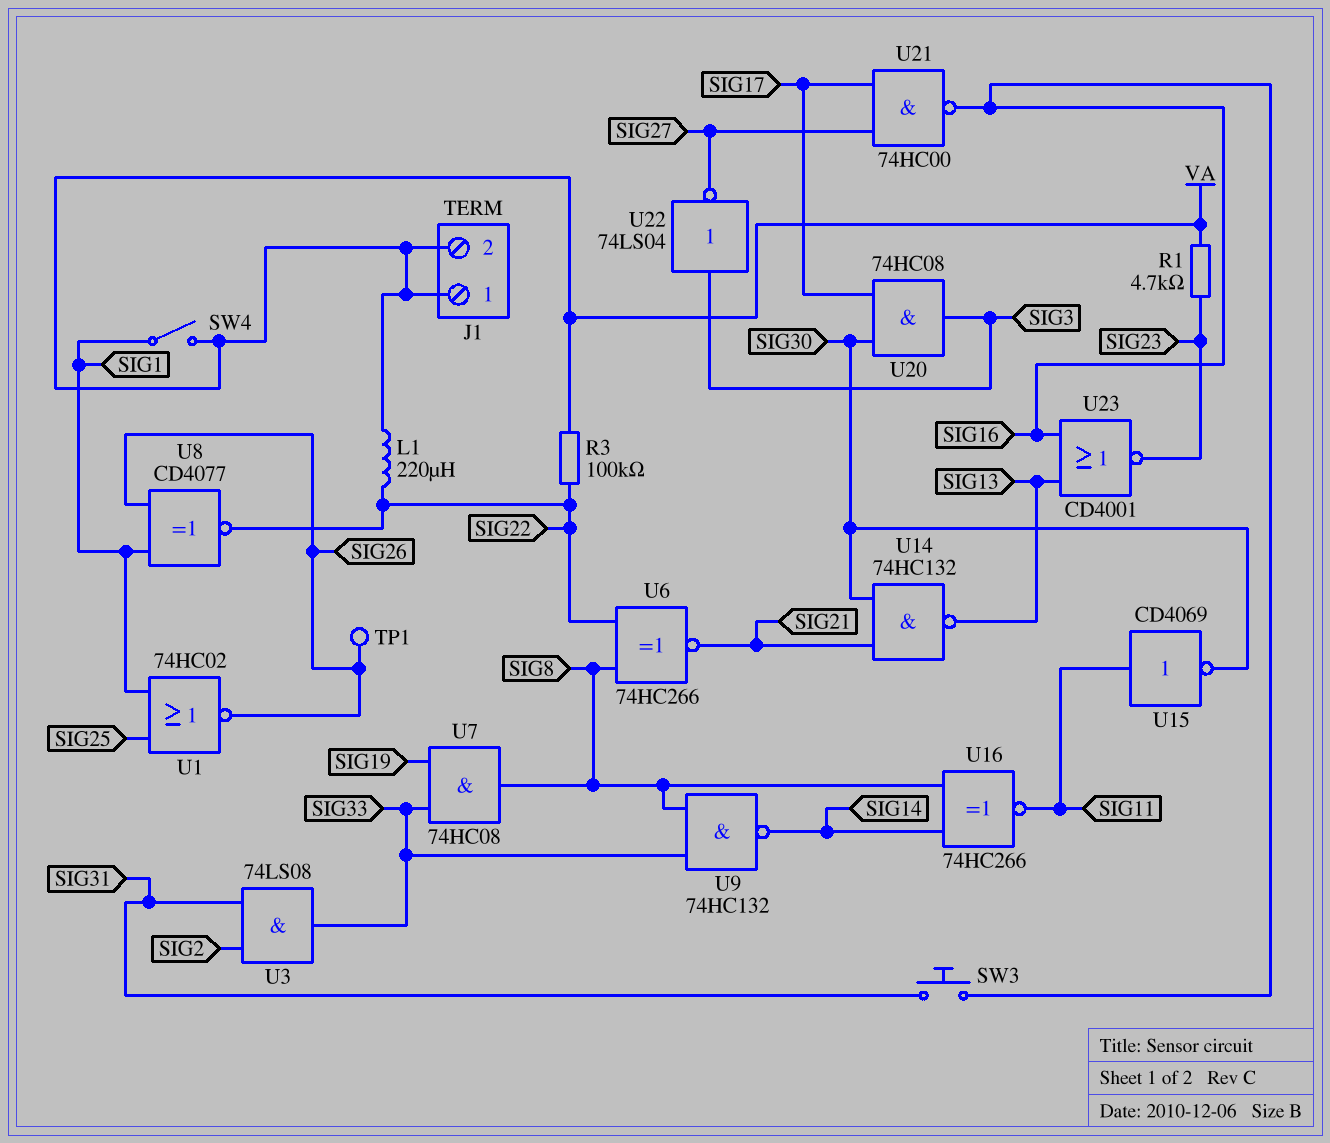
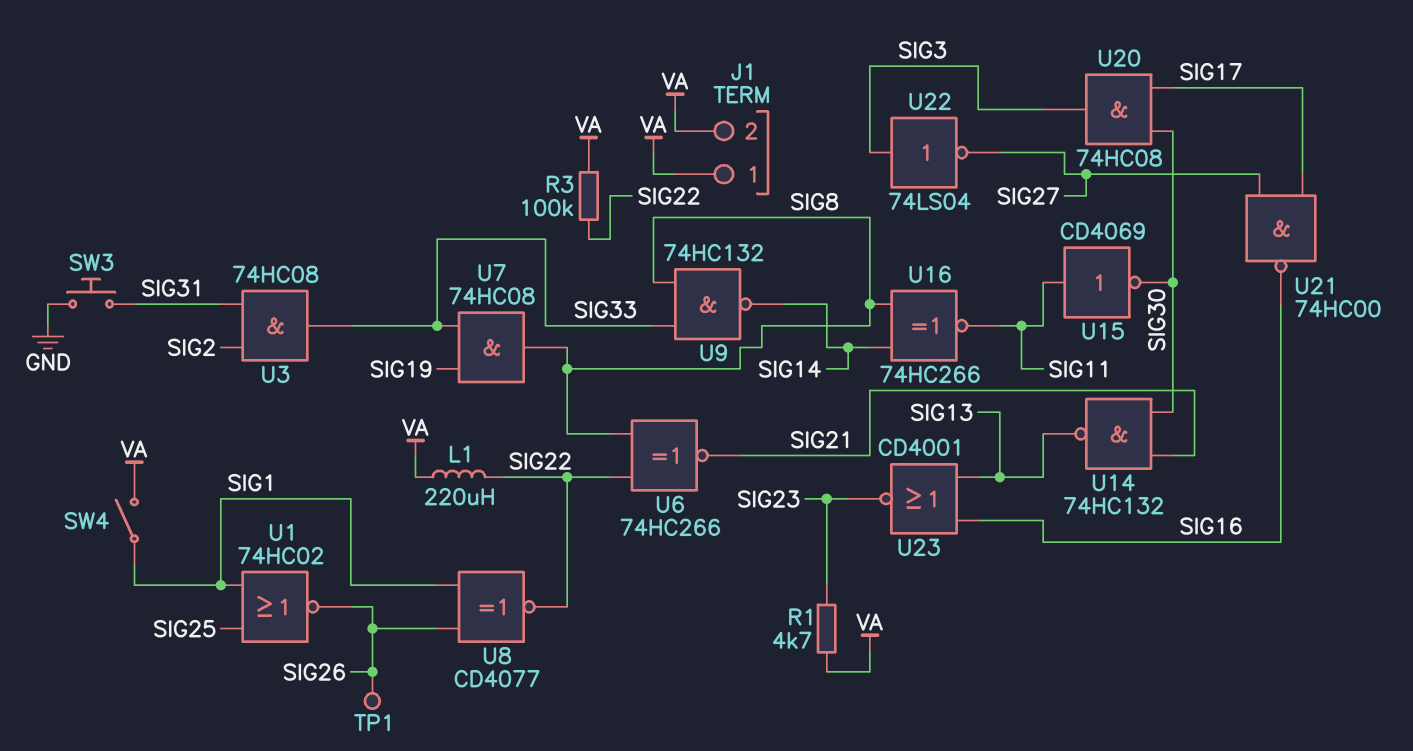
SW3: button (SIG16, SIG31) -> button (GND, SIG31)
U3: AND 74LS08 (in SIG2, in SIG31, out SIG33) -> AND 74HC08 (in SIG2, in SIG31, out SIG33)

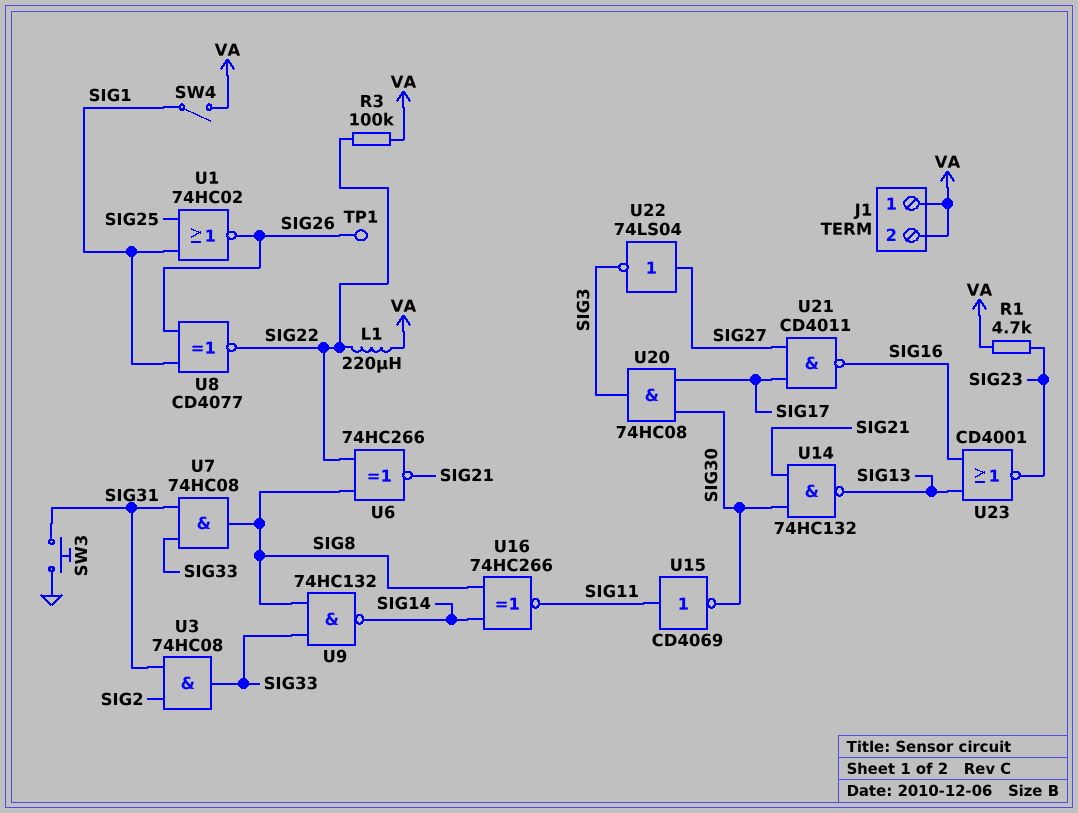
U7: AND 74HC08 (in SIG19, in SIG33, out SIG8) -> AND 74HC08 (in SIG31, in SIG33, out SIG8)
U21: NAND 74HC00 (in SIG17, in SIG27, out SIG16) -> NAND CD4011 (in SIG17, in SIG27, out SIG16)
U22: NOT 74LS04 (in SIG3, out SIG27) -> NOT 74LS04 (in SIG27, out SIG3)

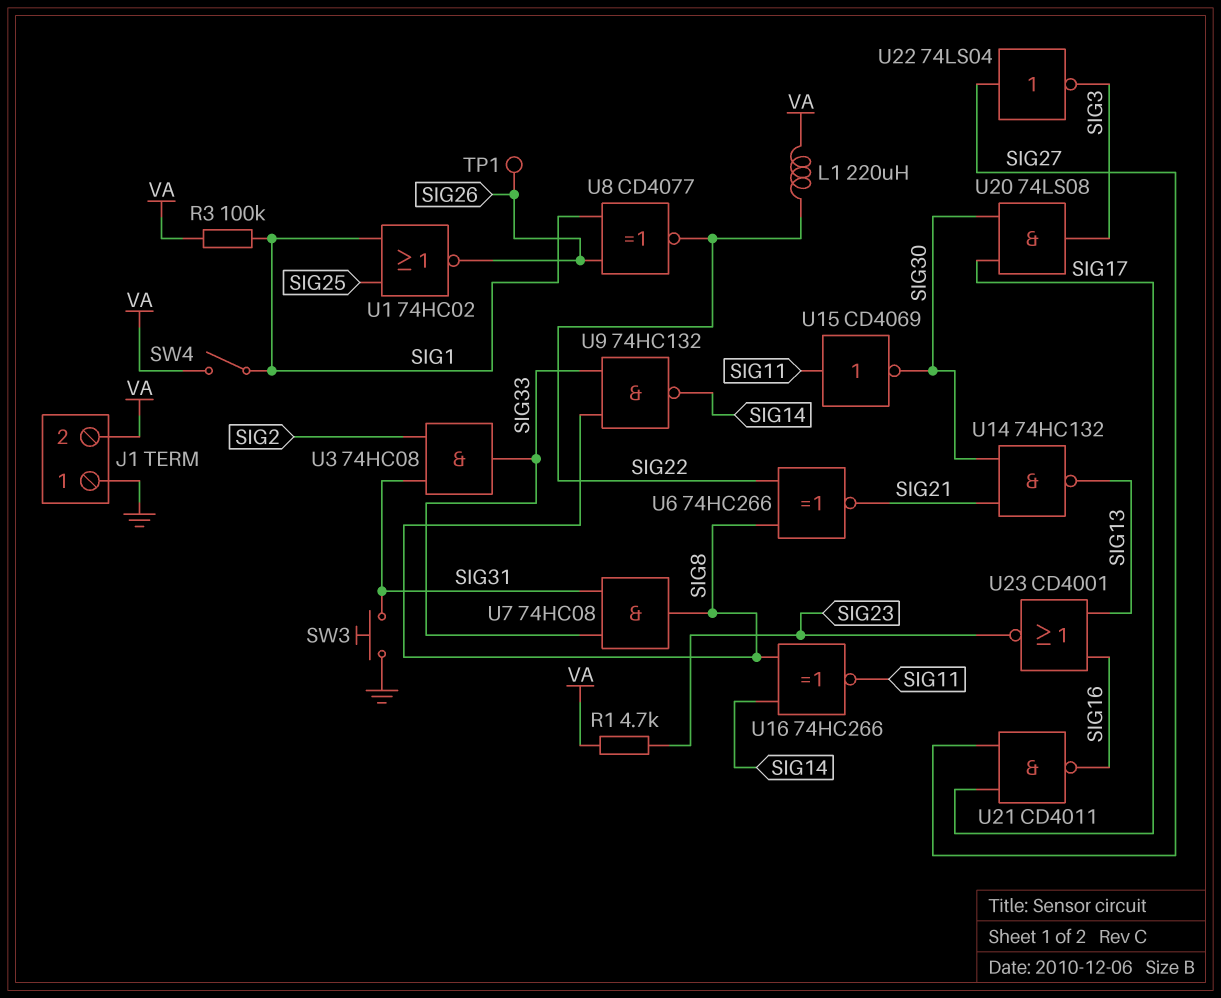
J1 pin 1: VA -> GND
R3: 100k (SIG22, VA) -> 100k (SIG1, VA)
U20: AND 74HC08 (in SIG17, in SIG30, out SIG3) -> AND 74LS08 (in SIG17, in SIG30, out SIG3)

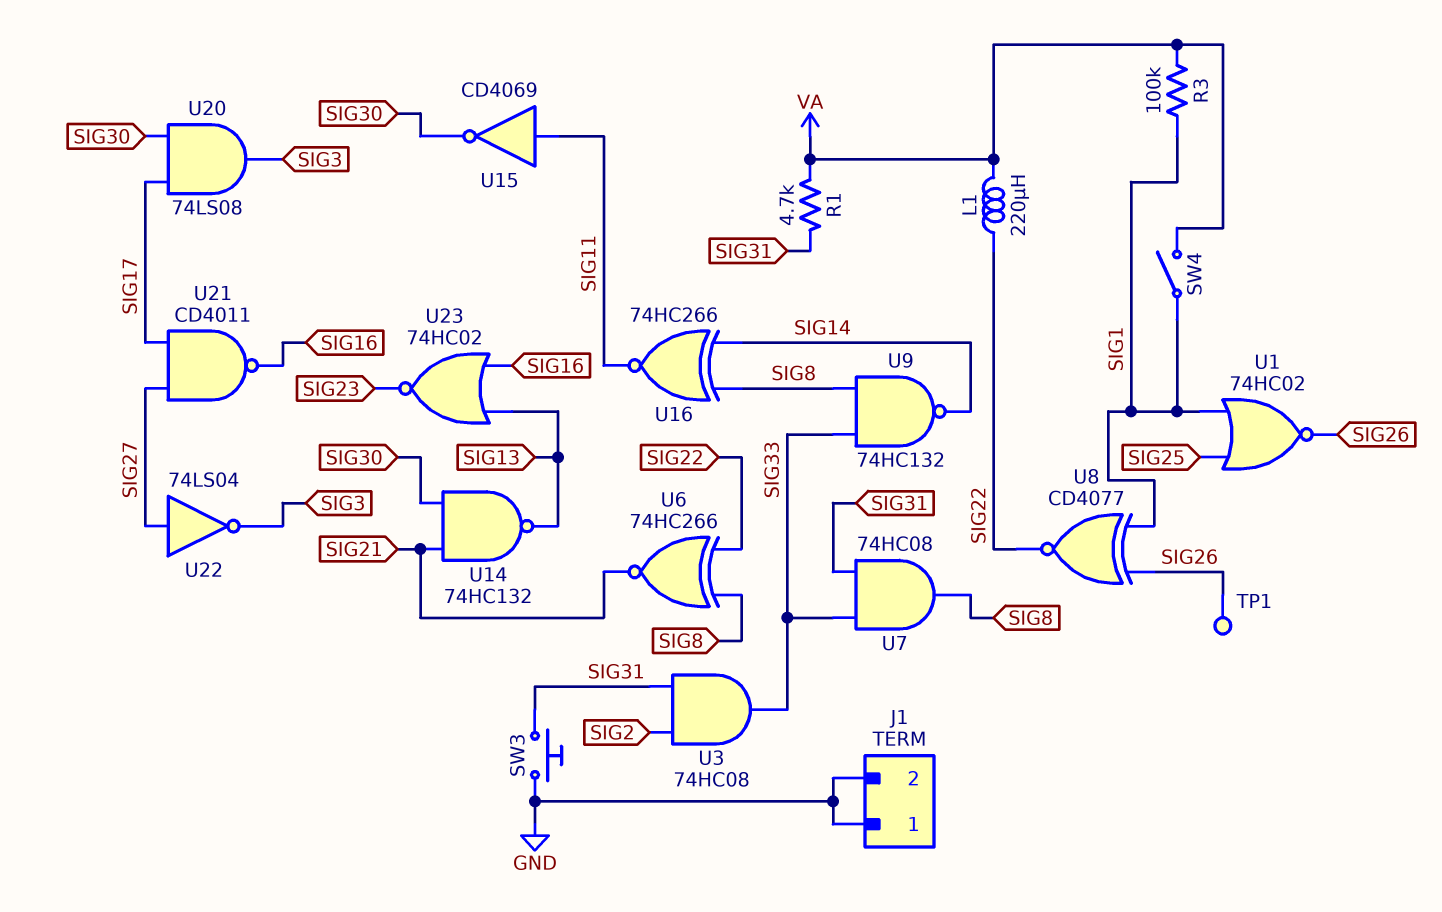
J1 pin 2: VA -> GND
R1: 4.7k (SIG23, VA) -> 4.7k (SIG31, VA)
U23: NOR CD4001 (in SIG13, in SIG16, out SIG23) -> NOR 74HC02 (in SIG13, in SIG16, out SIG23)

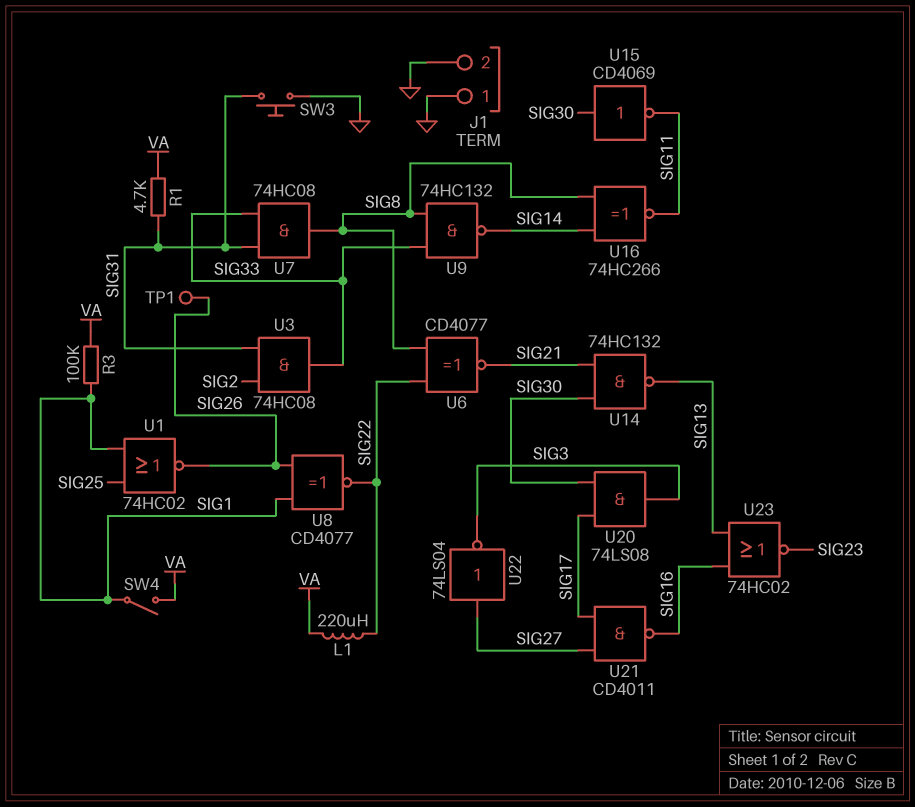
U6: XNOR 74HC266 (in SIG8, in SIG22, out SIG21) -> XNOR CD4077 (in SIG8, in SIG22, out SIG21)
U15: NOT CD4069 (in SIG11, out SIG30) -> NOT CD4069 (in SIG30, out SIG11)

